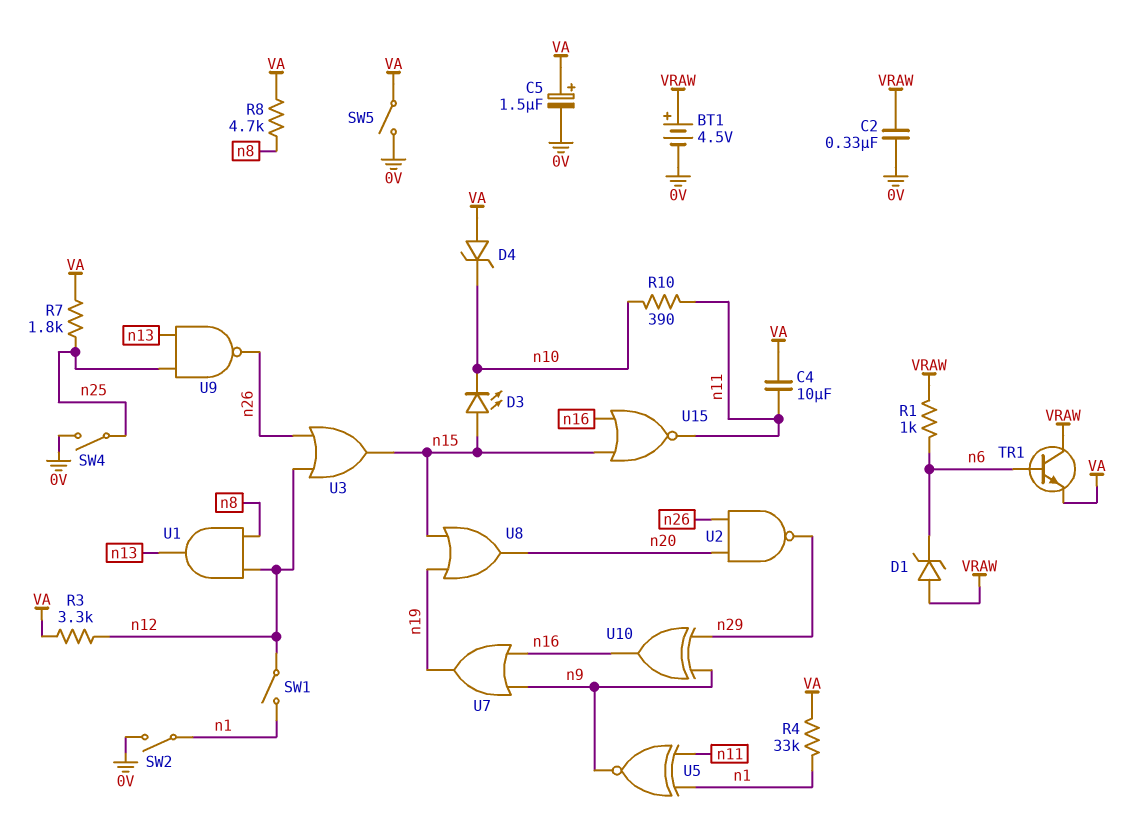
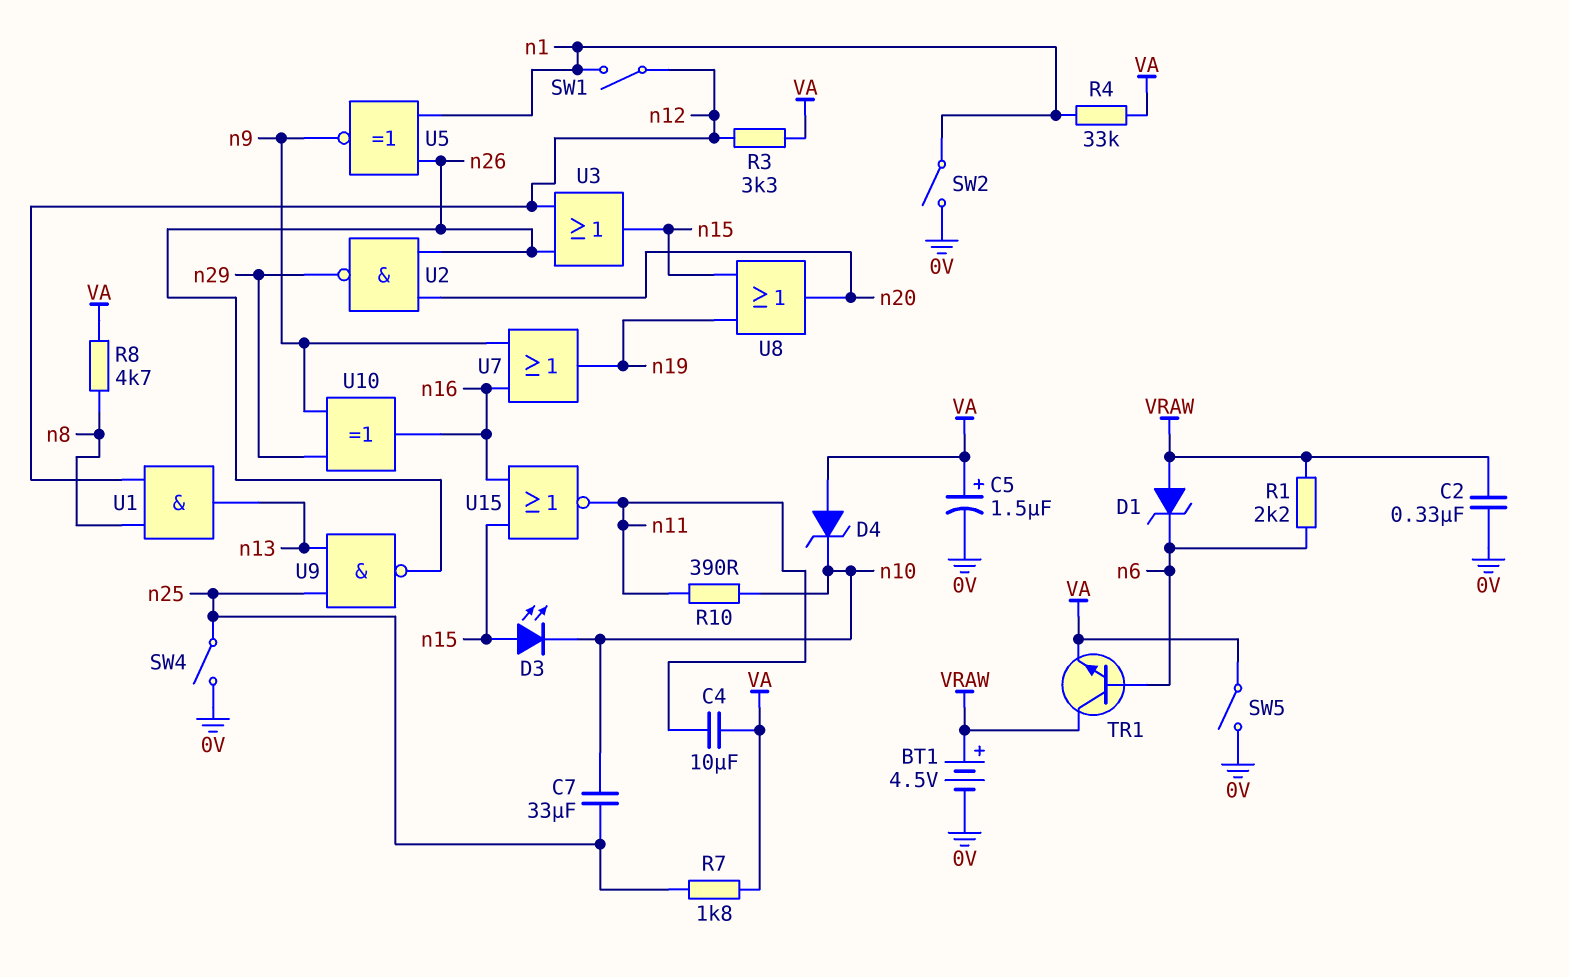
C7: none -> 33uF (n10, n25)
R1: 1k (VRAW, n6) -> 2.2k (VRAW, n6)
U5: XNOR (in n1, in n11, out n9) -> XNOR (in n1, in n26, out n9)

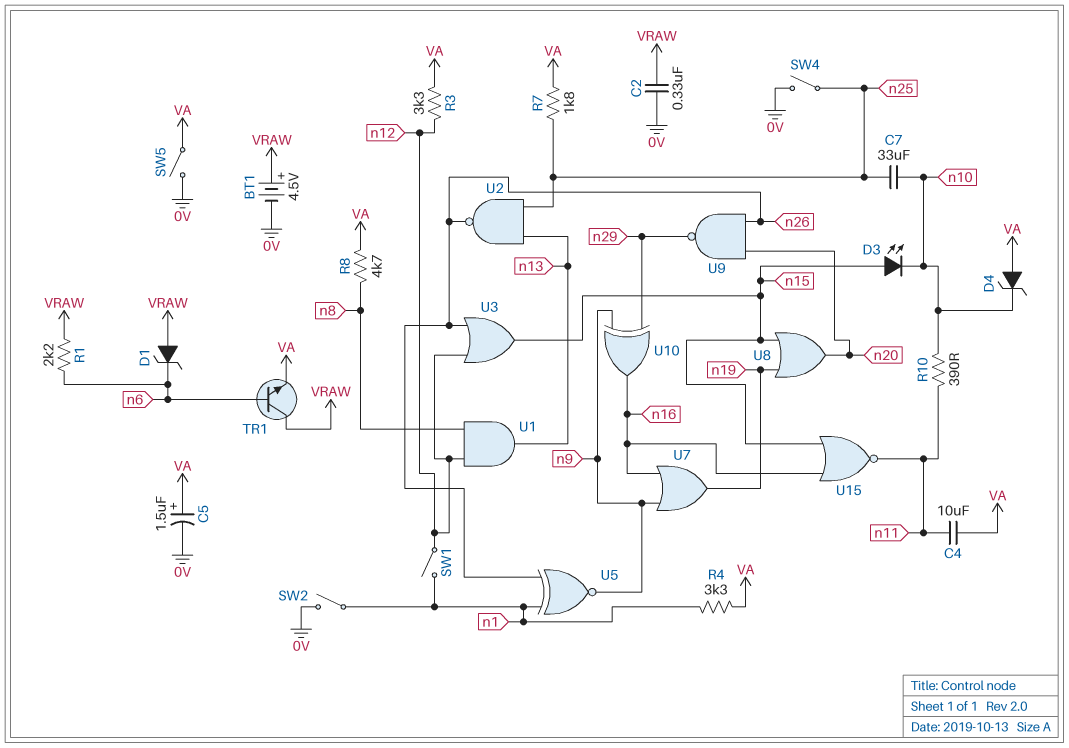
R4: 33k (VA, n1) -> 3.3k (VA, n1)
U2: NAND (in n20, in n26, out n29) -> NAND (in n13, in n25, out n26)
U9: NAND (in n13, in n25, out n26) -> NAND (in n20, in n26, out n29)

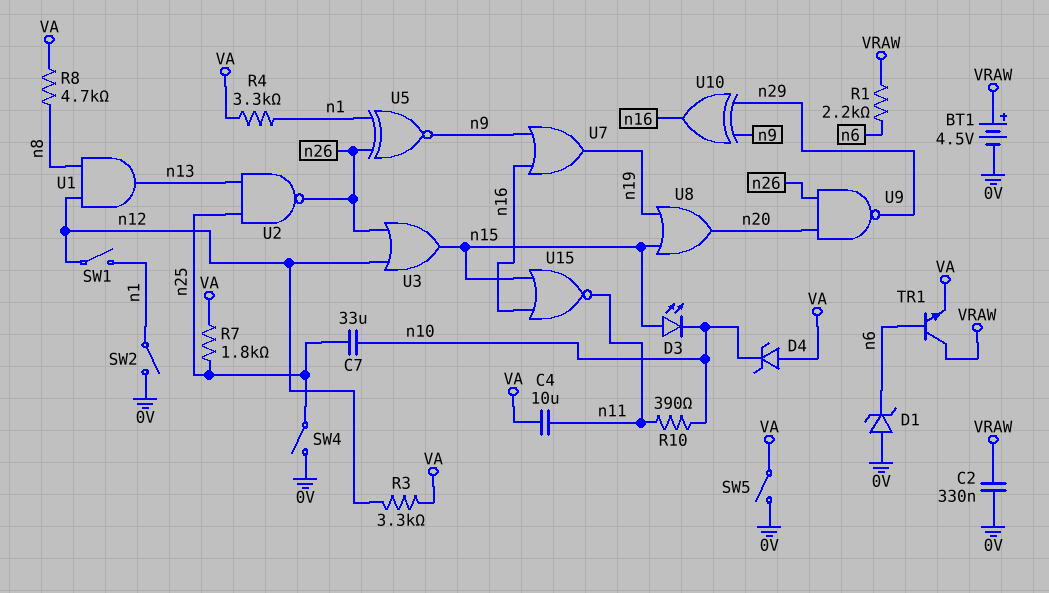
C5: 1.5uF (plus VA, minus 0V) -> none
D1: zener (A VRAW, K n6) -> zener (A 0V, K n6)

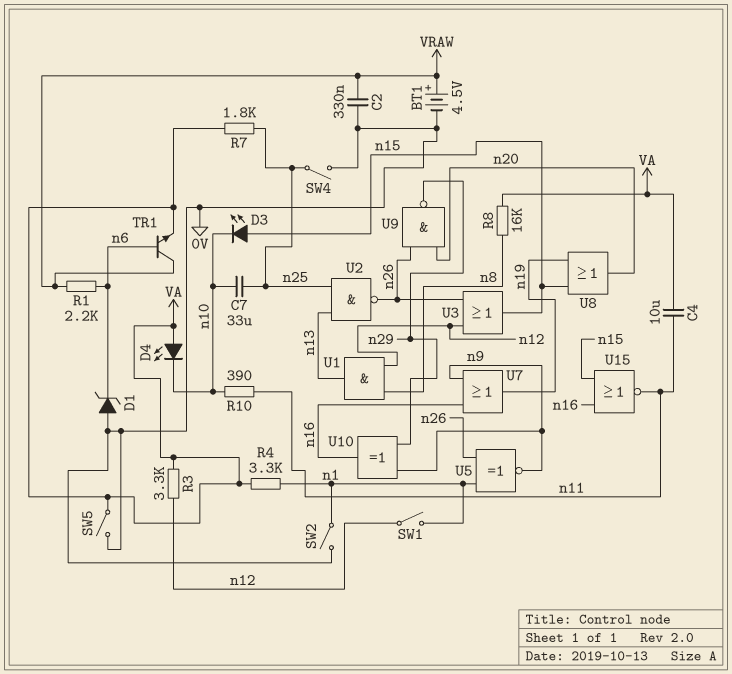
D4: zener (A VA, K n10) -> LED (A VA, K n10)
R8: 4.7k (VA, n8) -> 16k (VA, n8)

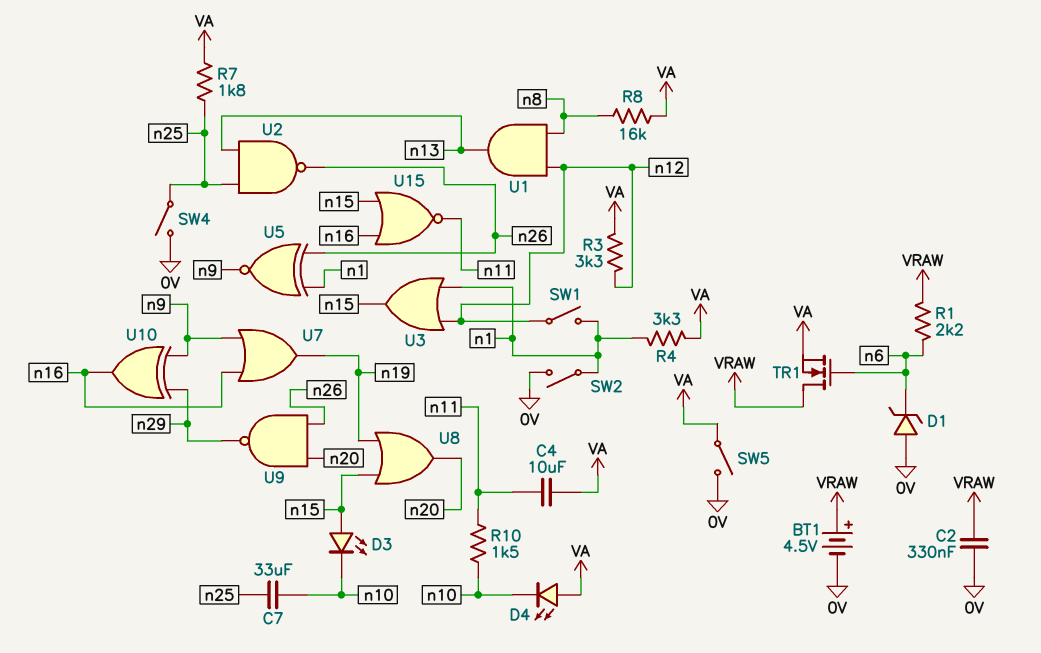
R10: 390 (n10, n11) -> 1.5k (n10, n11)
TR1: NPN (B n6, C VRAW, E VA) -> NMOS (G n6, D VRAW, S VA)
U3: OR (in n12, in n26, out n15) -> OR (in n1, in n12, out n15)

